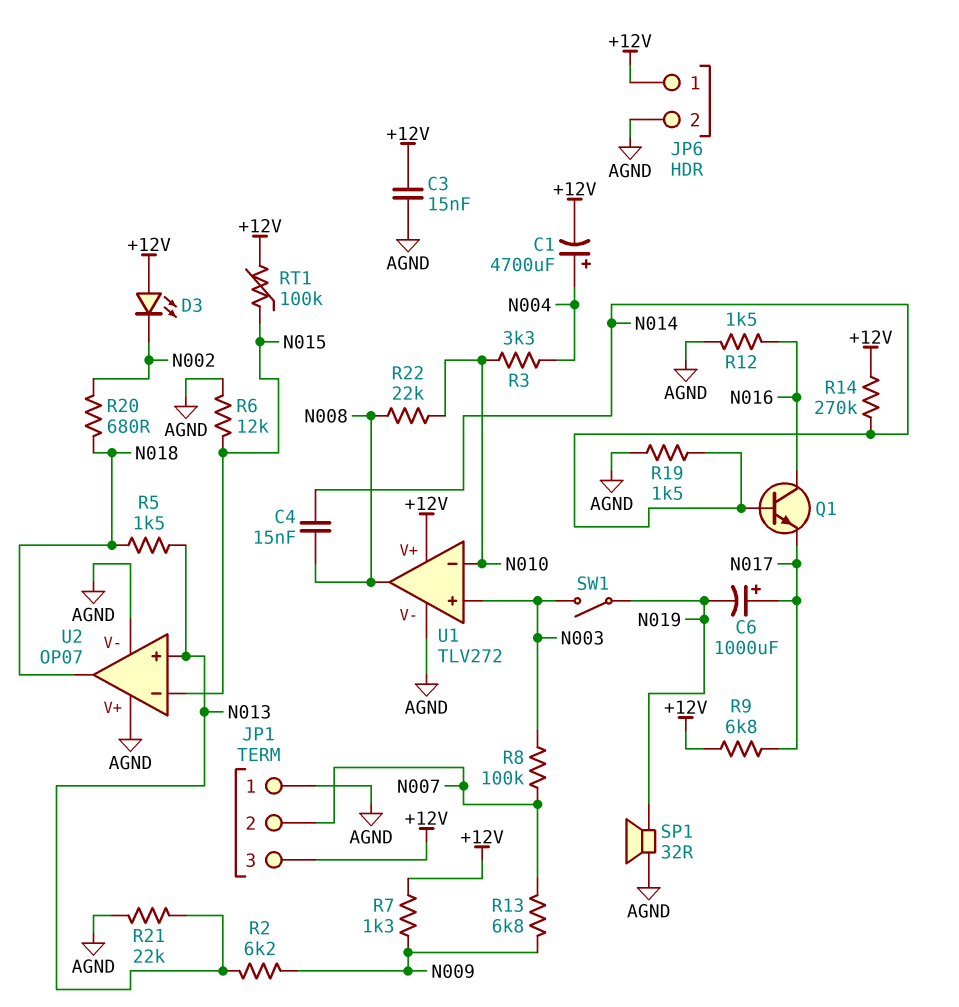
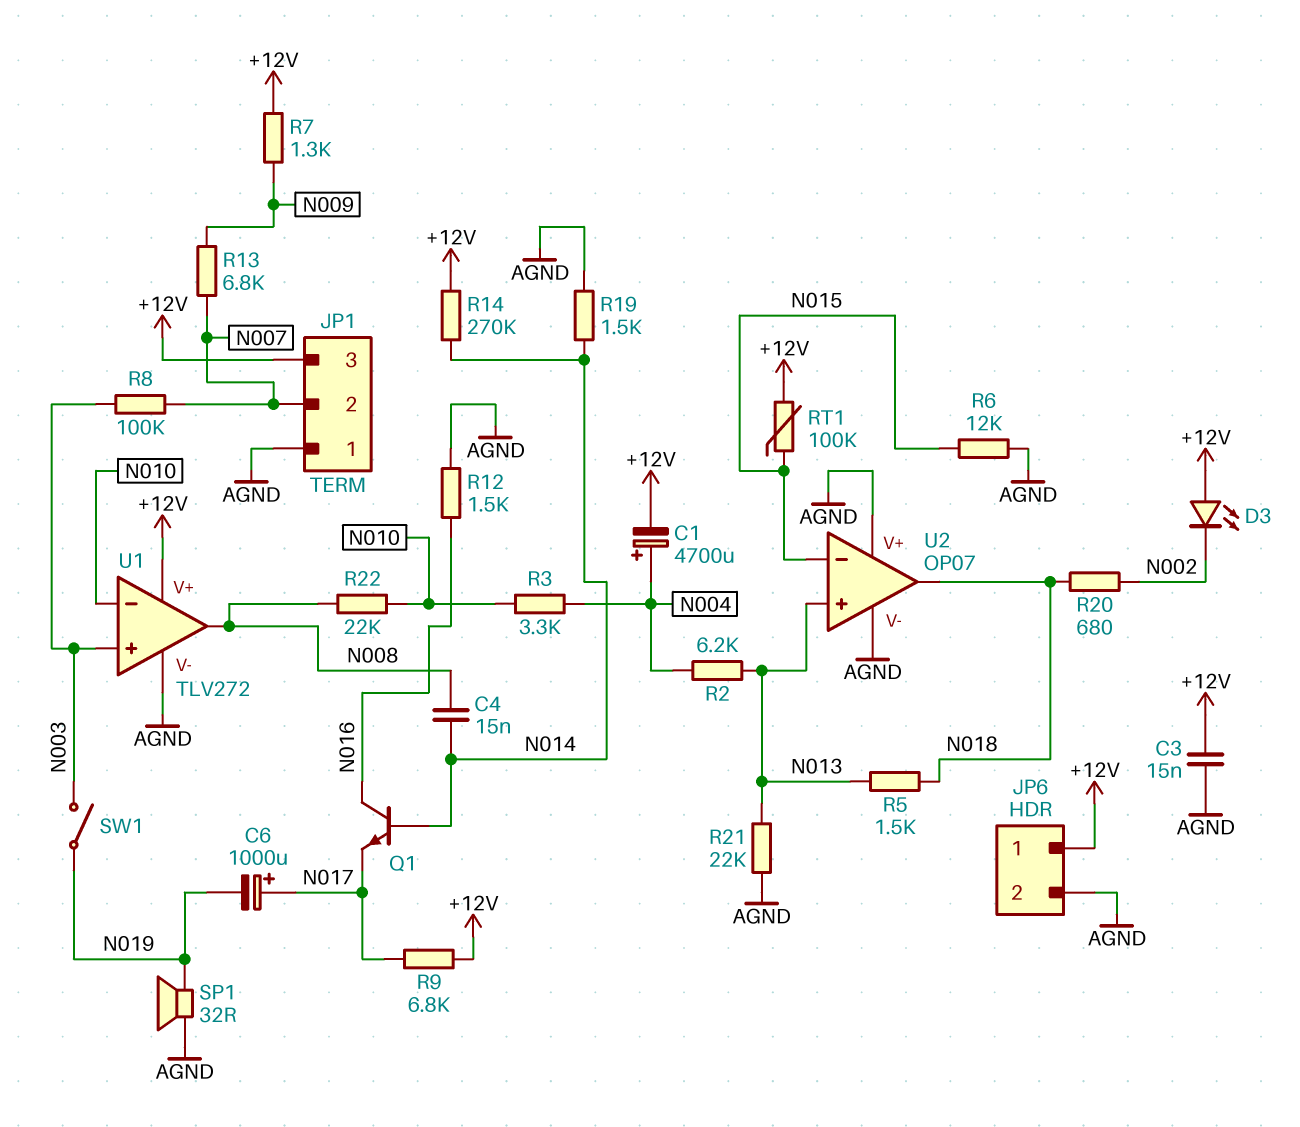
R2: 6.2k (N009, N013) -> 6.2k (N004, N013)

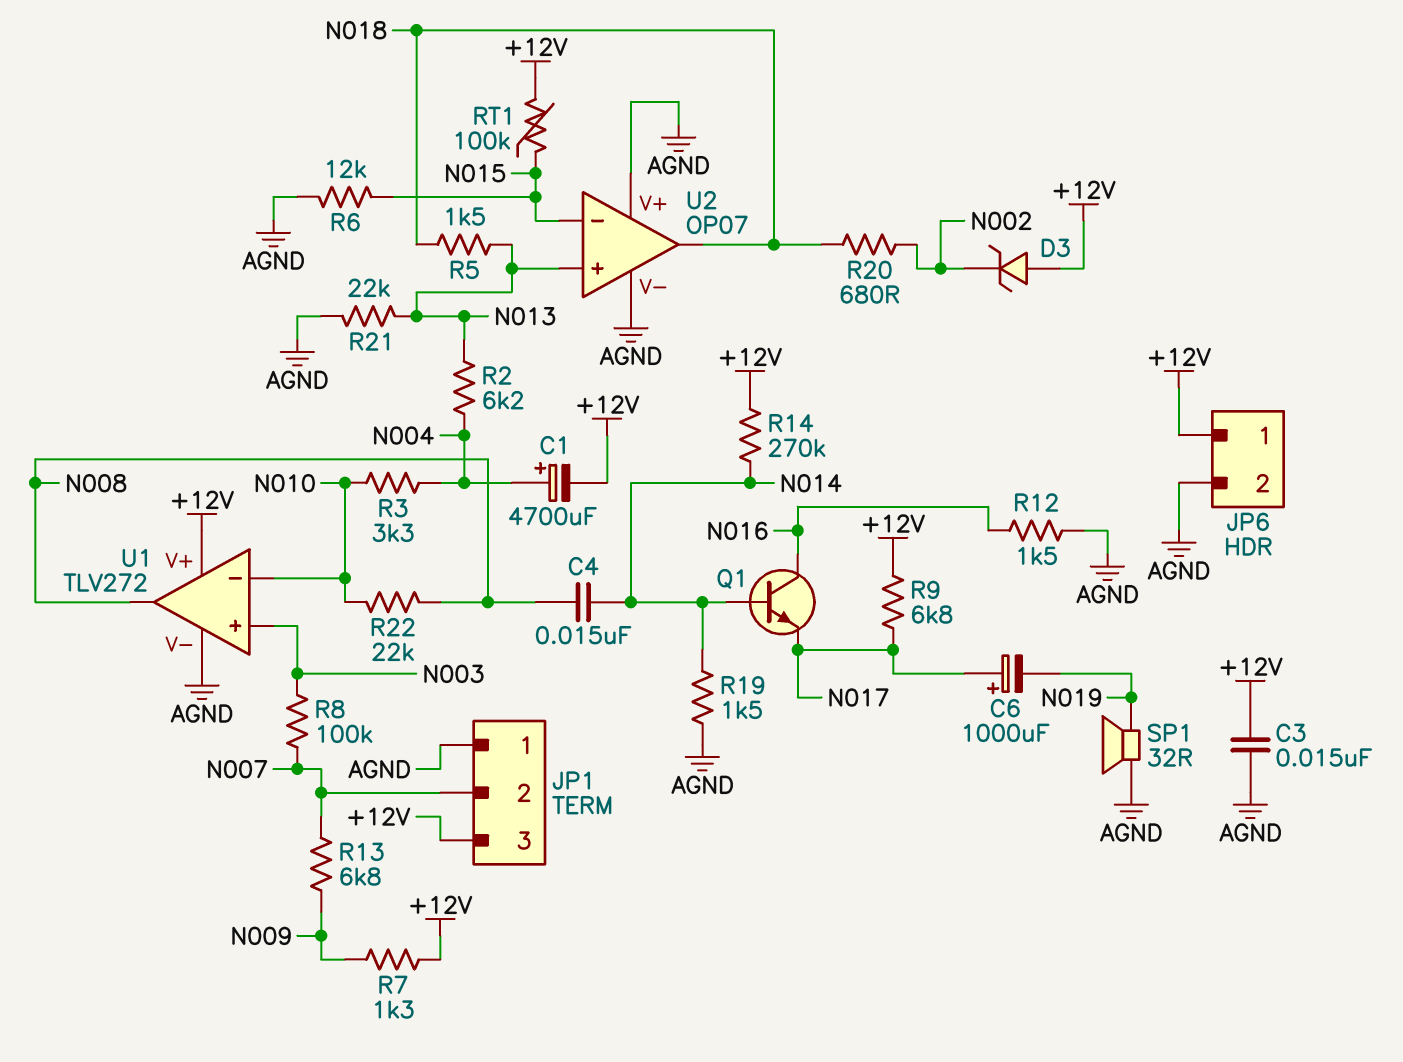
D3: LED (A +12V, K N002) -> zener (A +12V, K N002)
SW1: switch (N003, N019) -> none

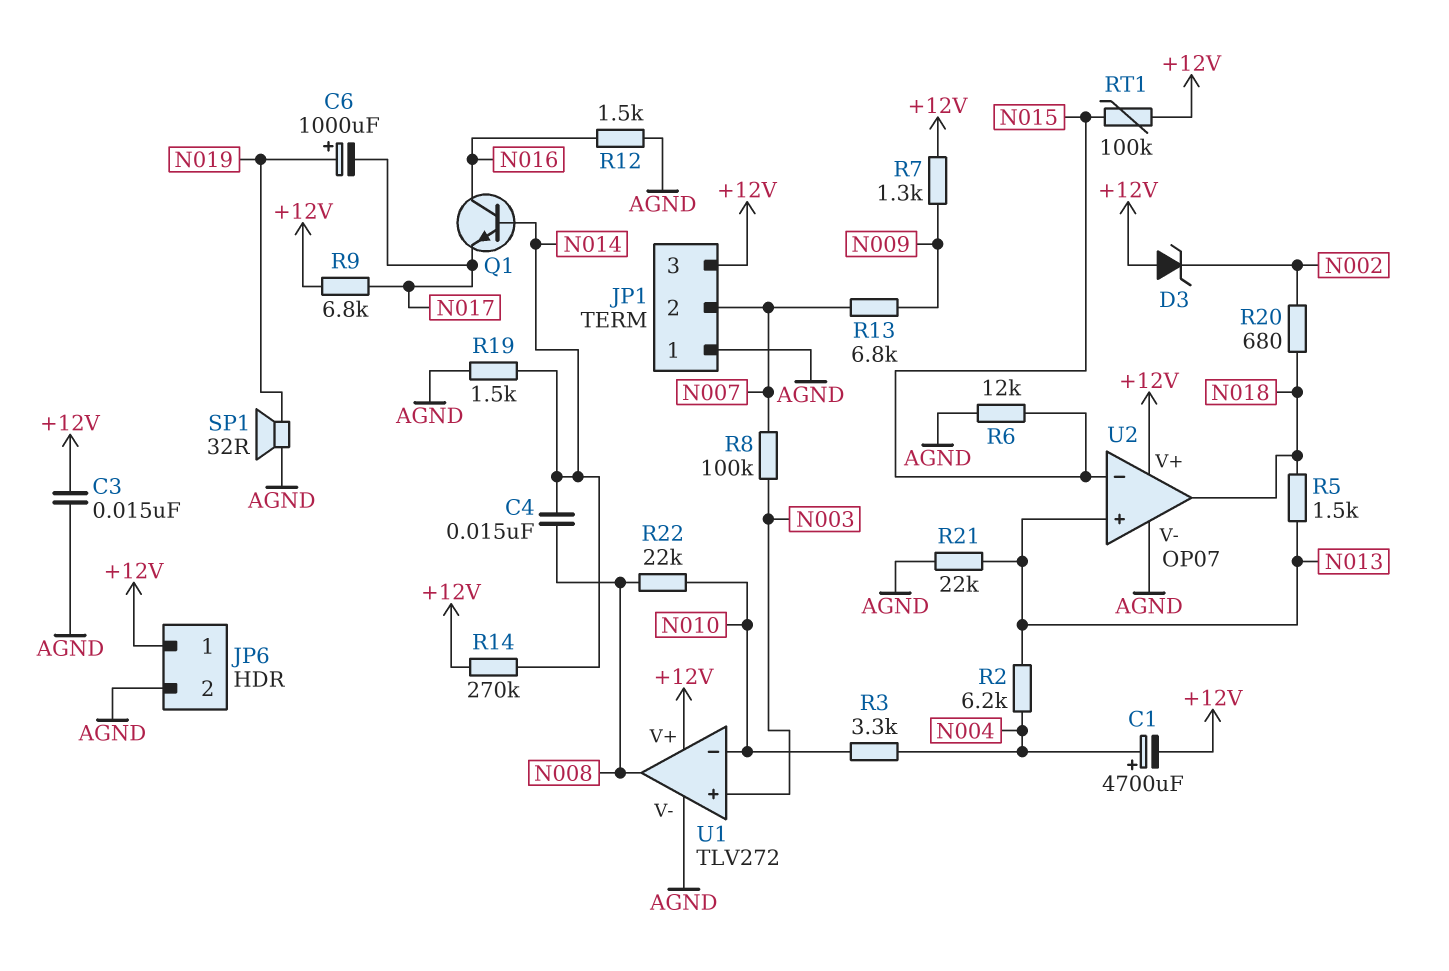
C6: 1000uF (plus N017, minus N019) -> 1000uF (plus N019, minus N017)
U2 pin V+: AGND -> +12V

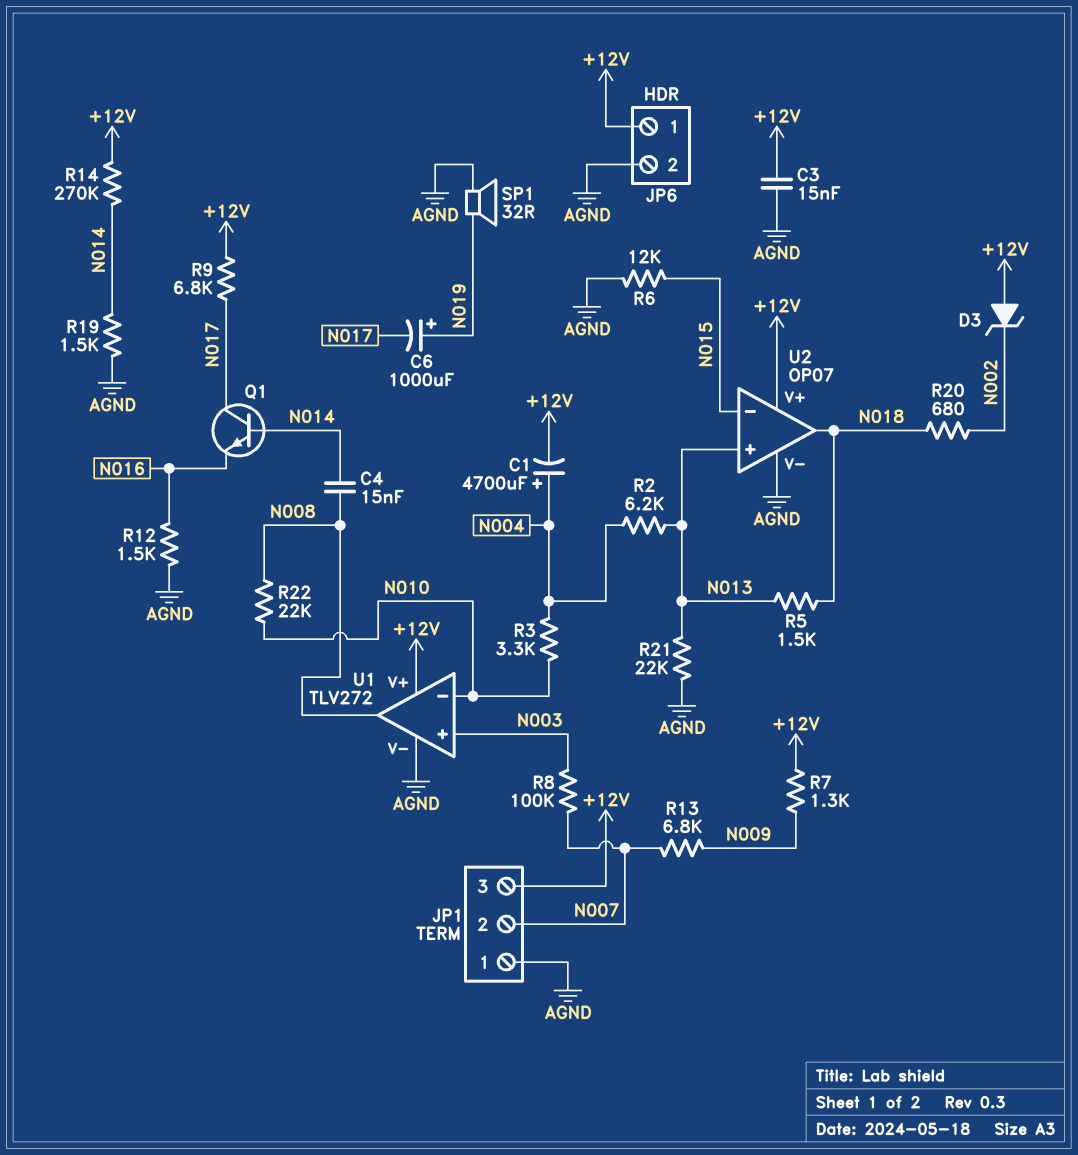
Q1: NPN (B N014, C N016, E N017) -> NPN (B N014, C N017, E N016)
RT1: 100k (+12V, N015) -> none

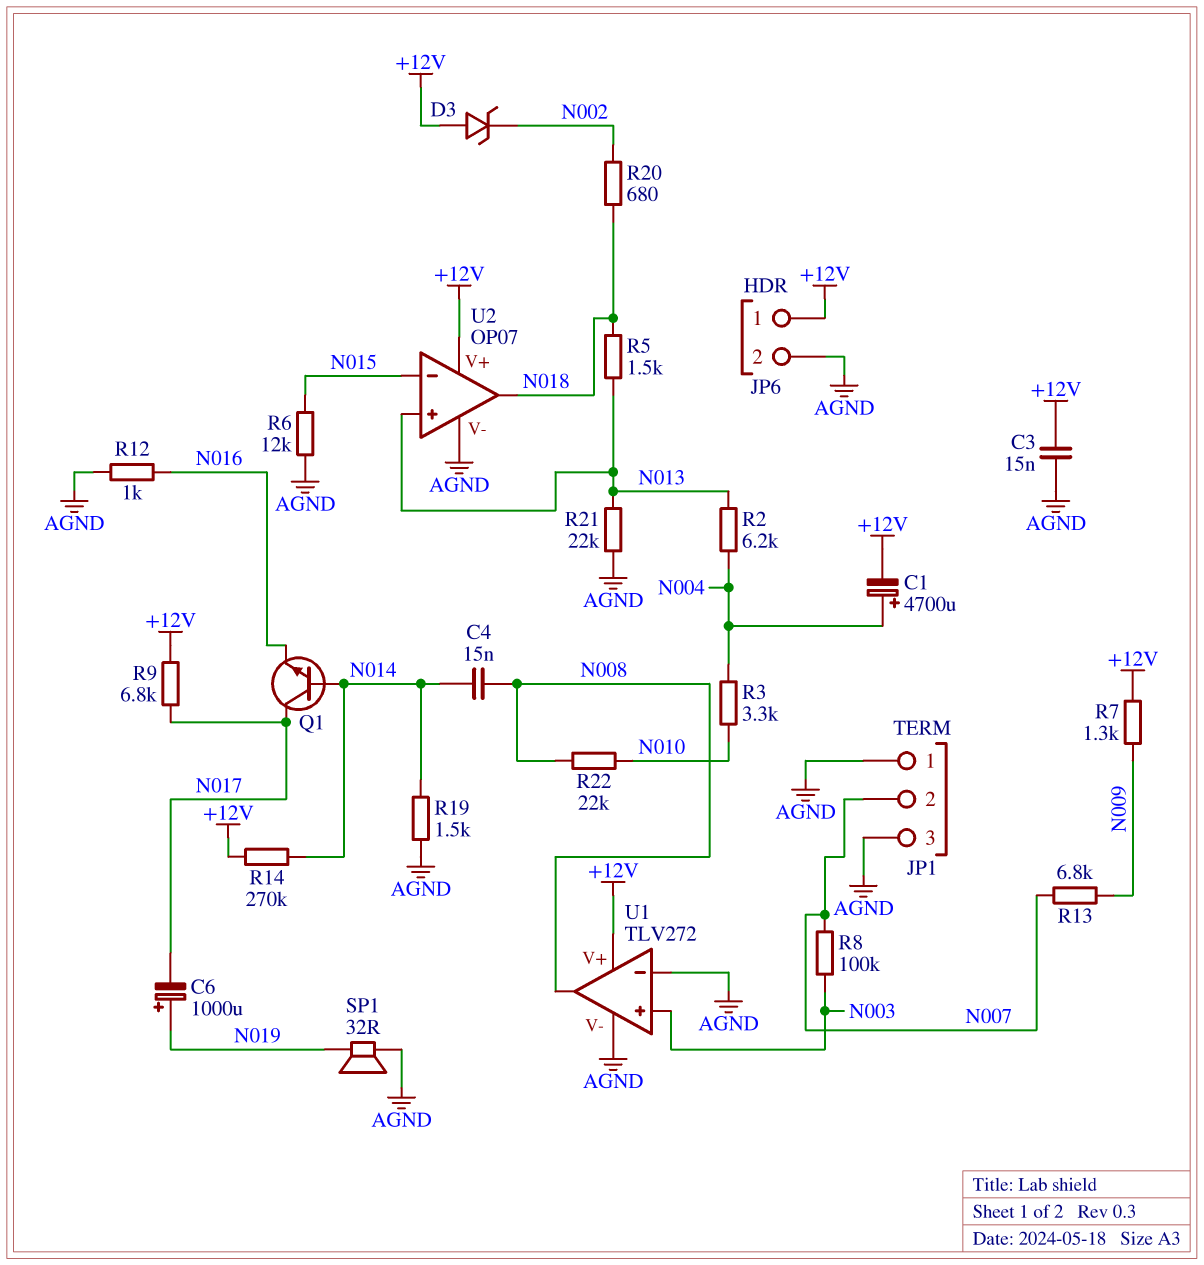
JP1 pin 3: +12V -> AGND
R12: 1.5k (AGND, N016) -> 1k (AGND, N016)
U1 pin in-: N010 -> AGND

